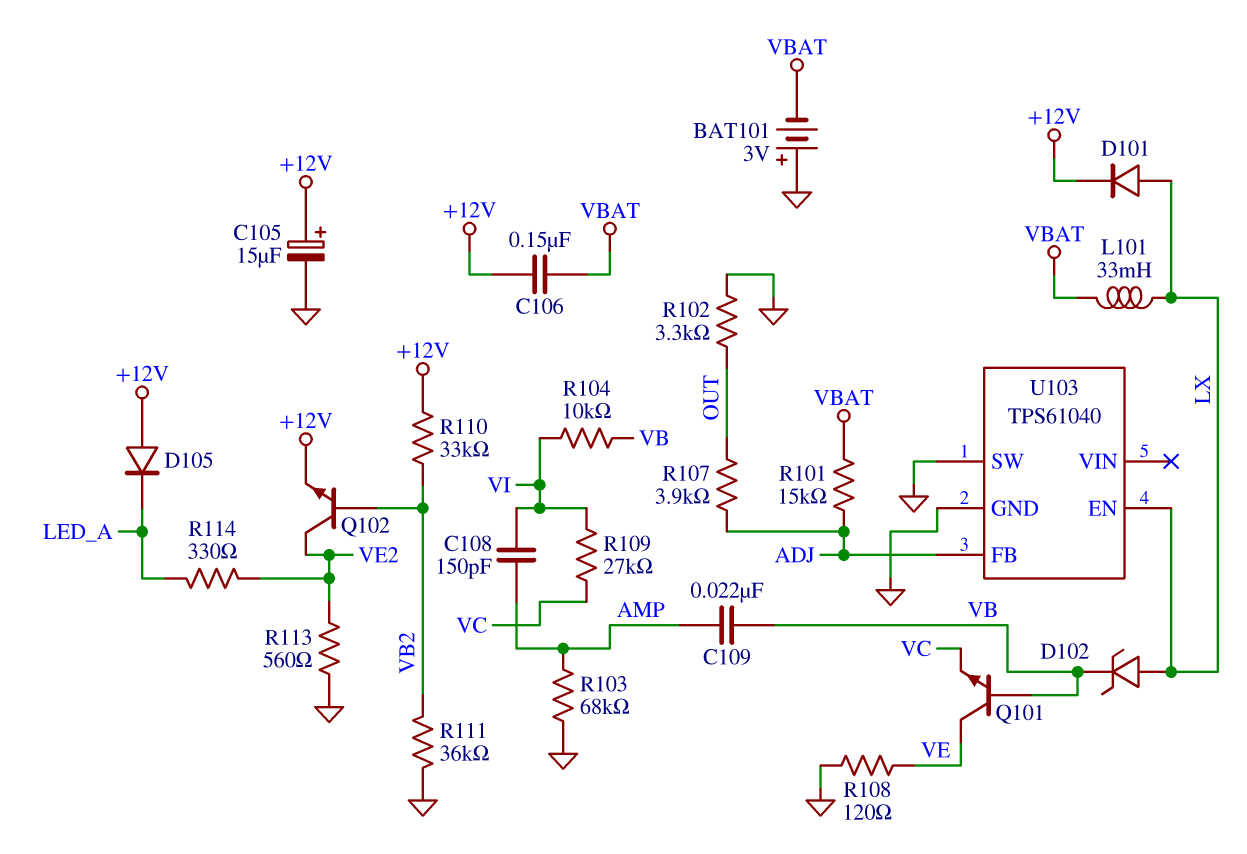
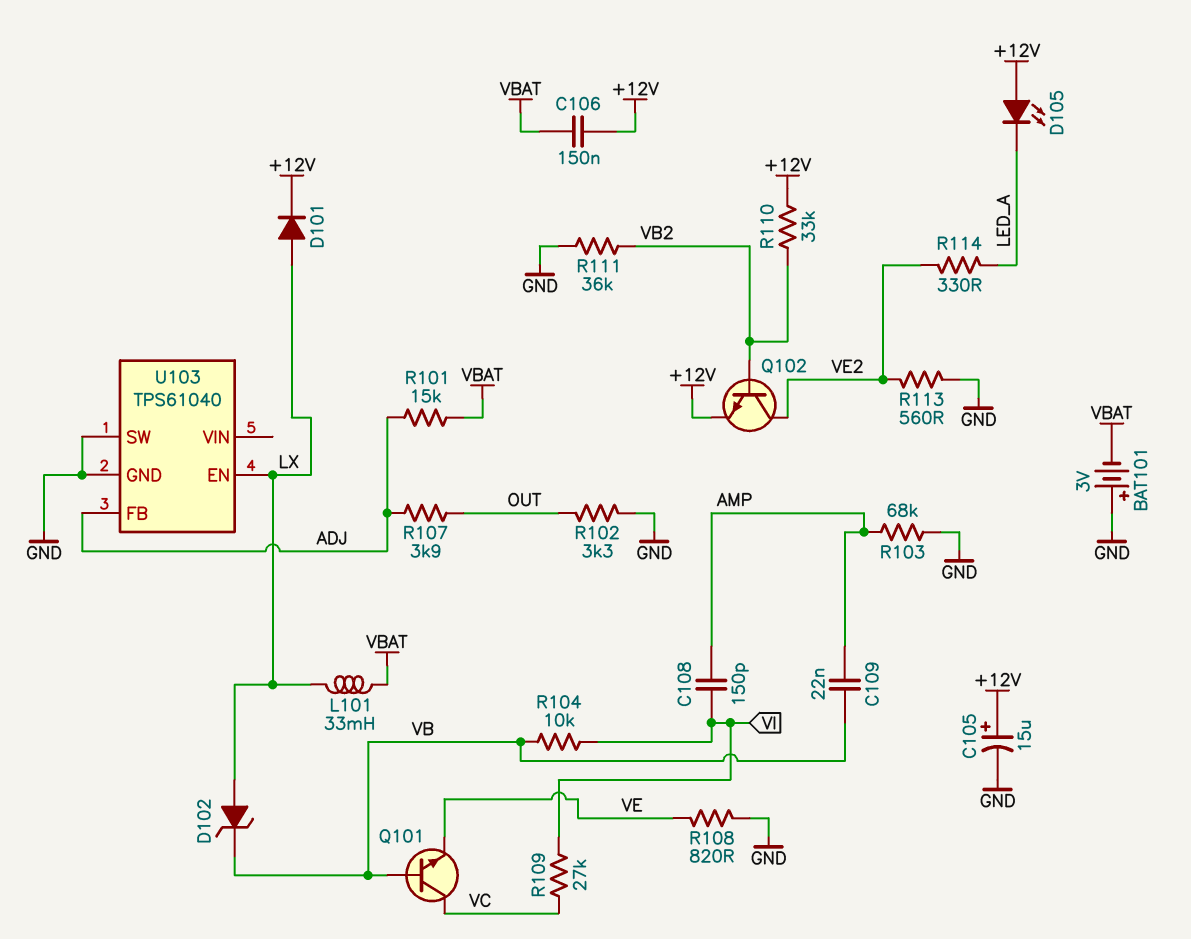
D105: diode (A +12V, K LED_A) -> LED (A +12V, K LED_A)
Q101: NPN (B VB, C VE, E VC) -> NPN (B VB, C VC, E VE)
R108: 120 (GND, VE) -> 820 (GND, VE)

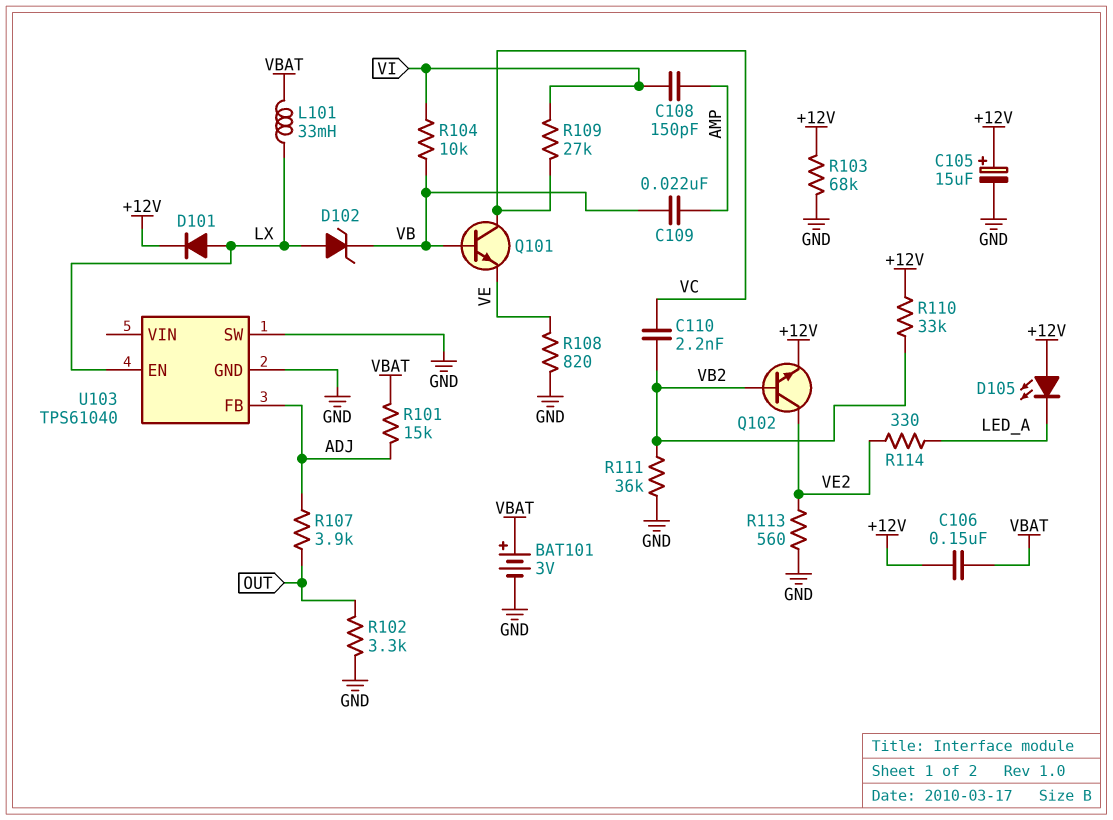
BAT101: 3V (plus GND, minus VBAT) -> 3V (plus VBAT, minus GND)
C110: none -> 2.2nF (VB2, VC)
R103: 68k (AMP, GND) -> 68k (+12V, GND)

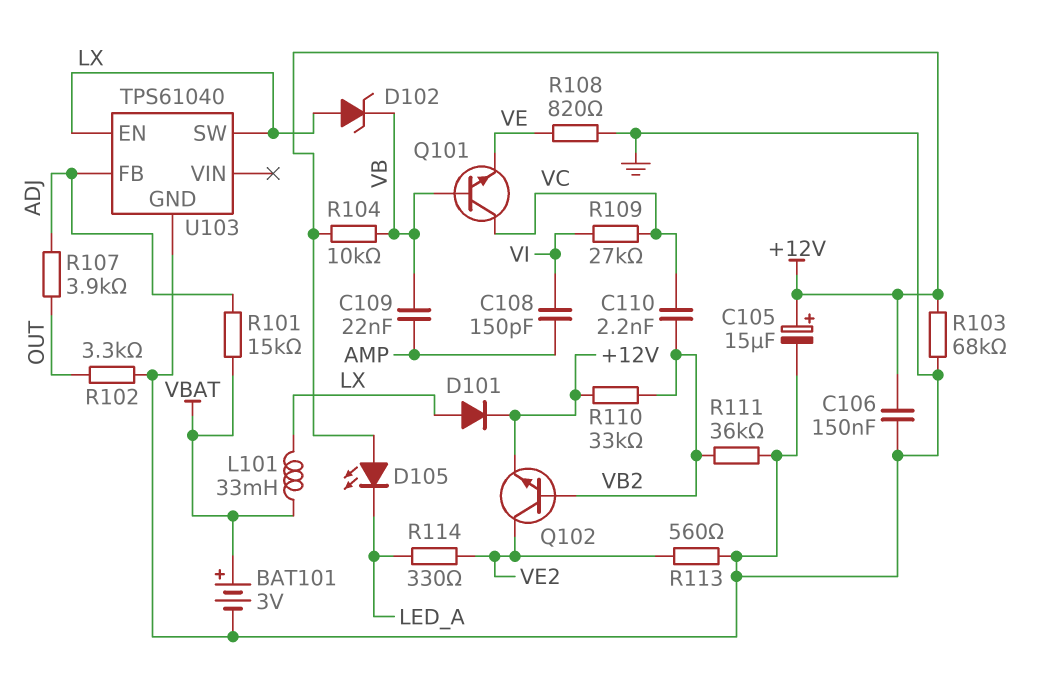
C106: 150nF (+12V, VBAT) -> 150nF (+12V, GND)
R104: 10k (VB, VI) -> 10k (+12V, VB)
U103 pin SW: GND -> LX

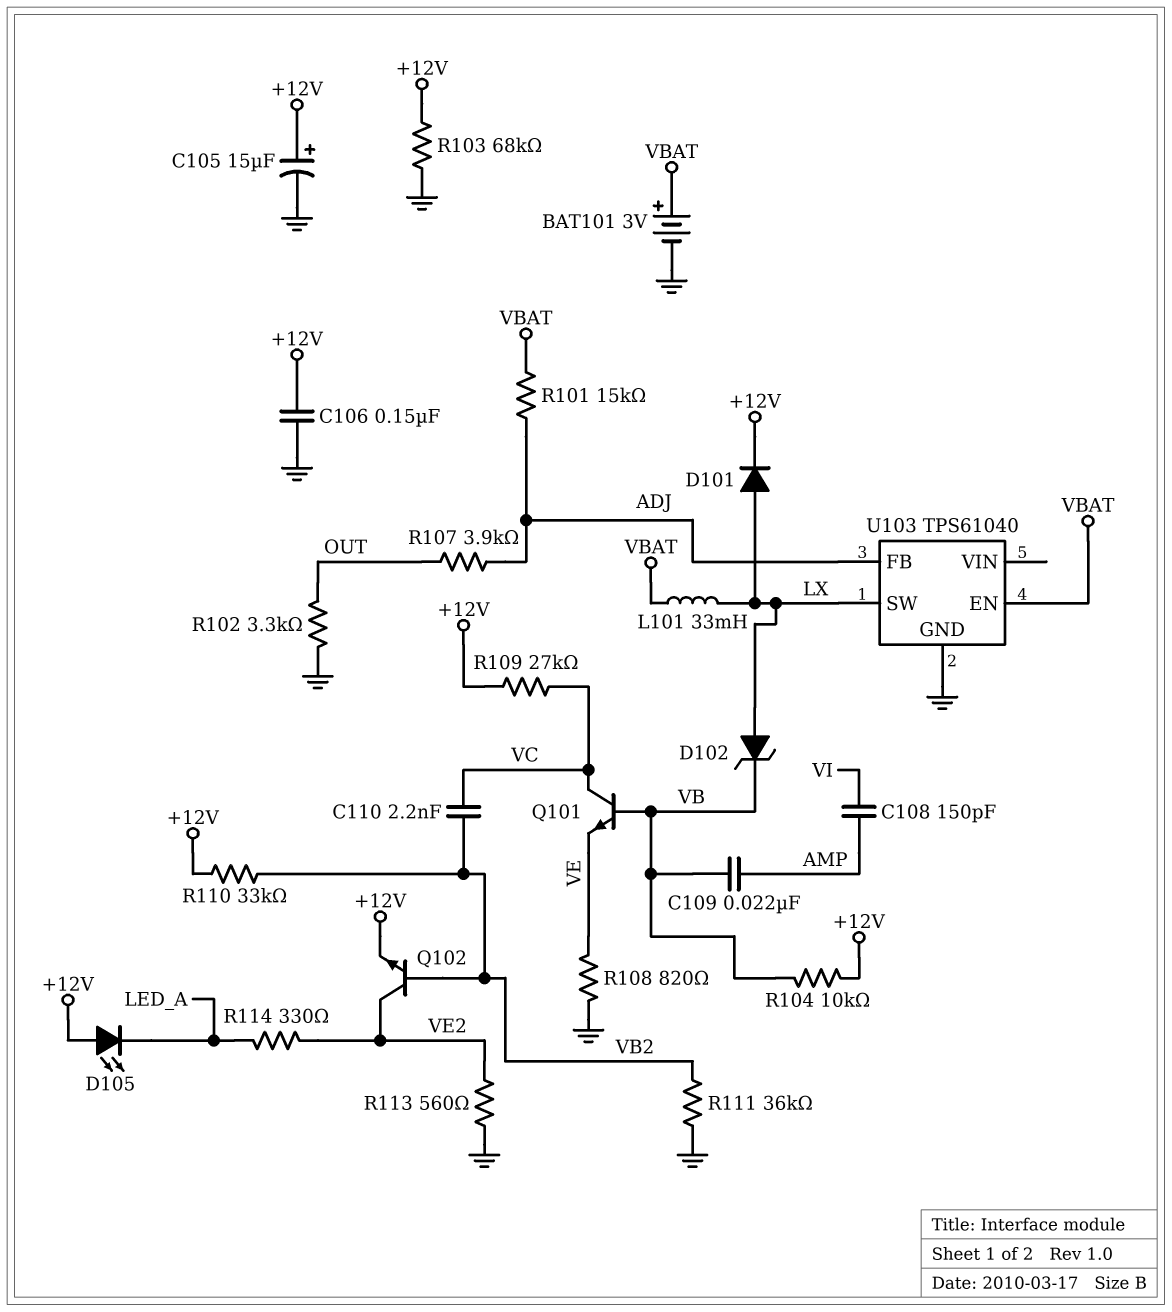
R109: 27k (VC, VI) -> 27k (+12V, VC)
U103 pin EN: LX -> VBAT

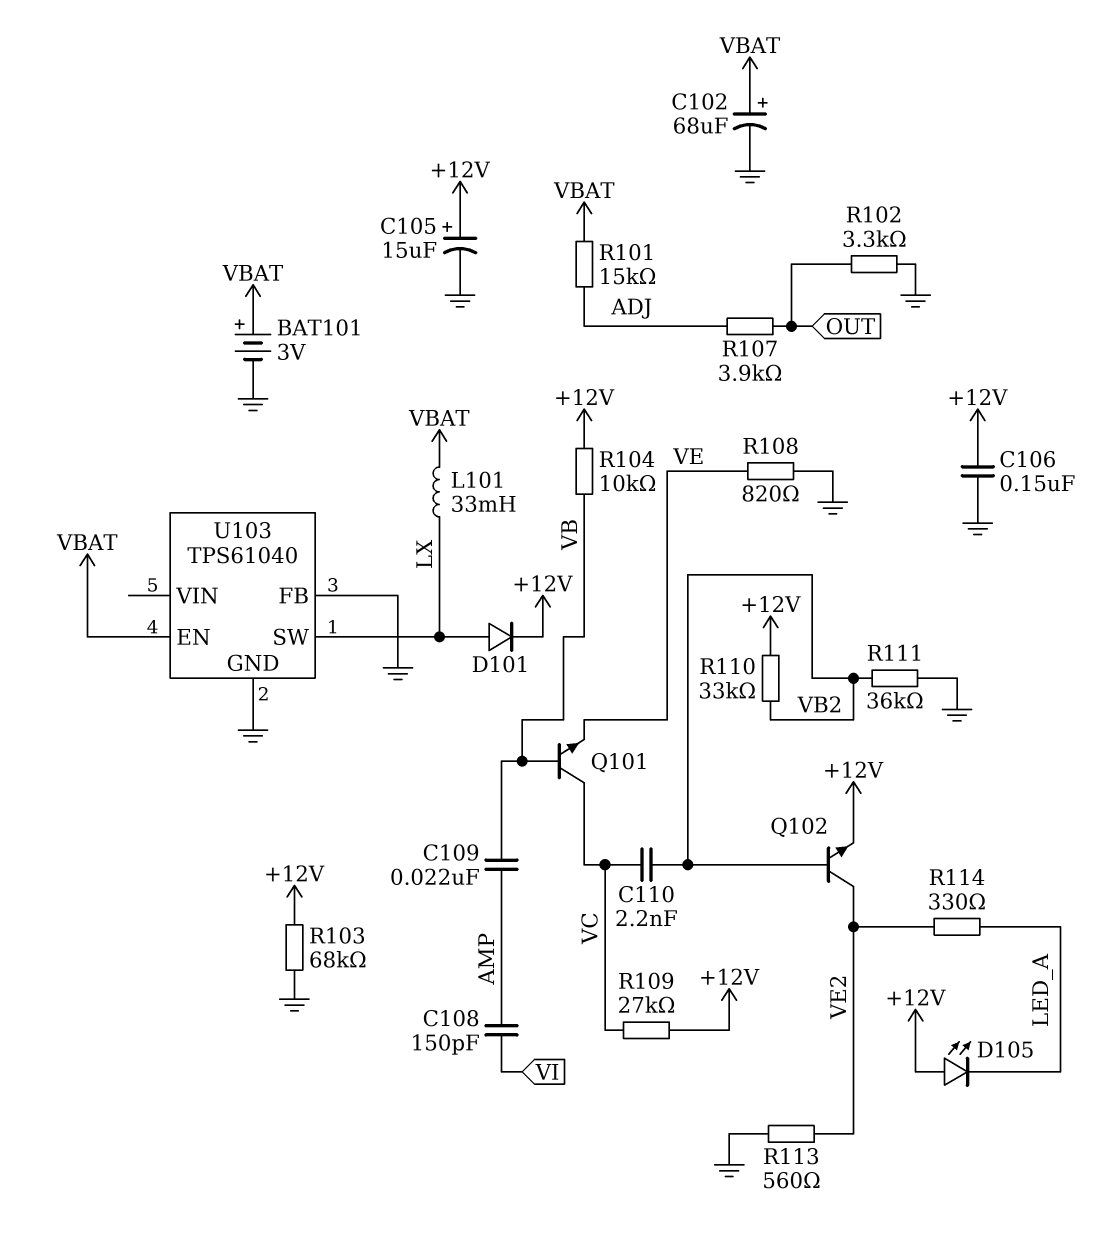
C102: none -> 68uF (plus VBAT, minus GND)
D102: zener (A LX, K VB) -> none
U103 pin FB: ADJ -> GND

